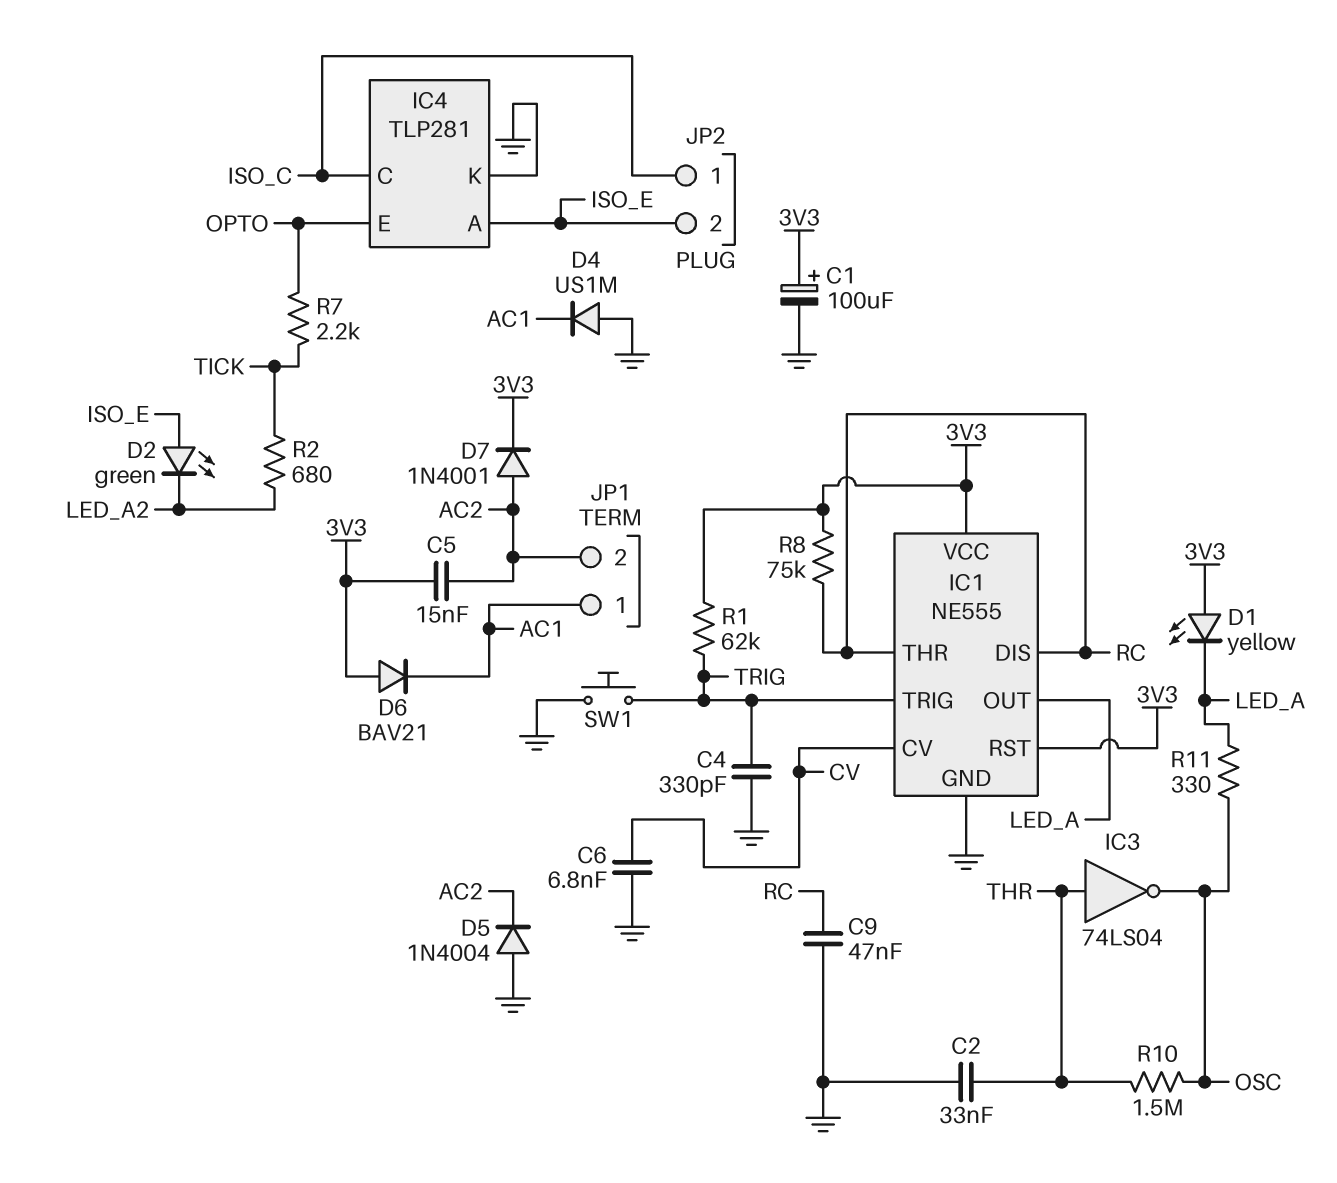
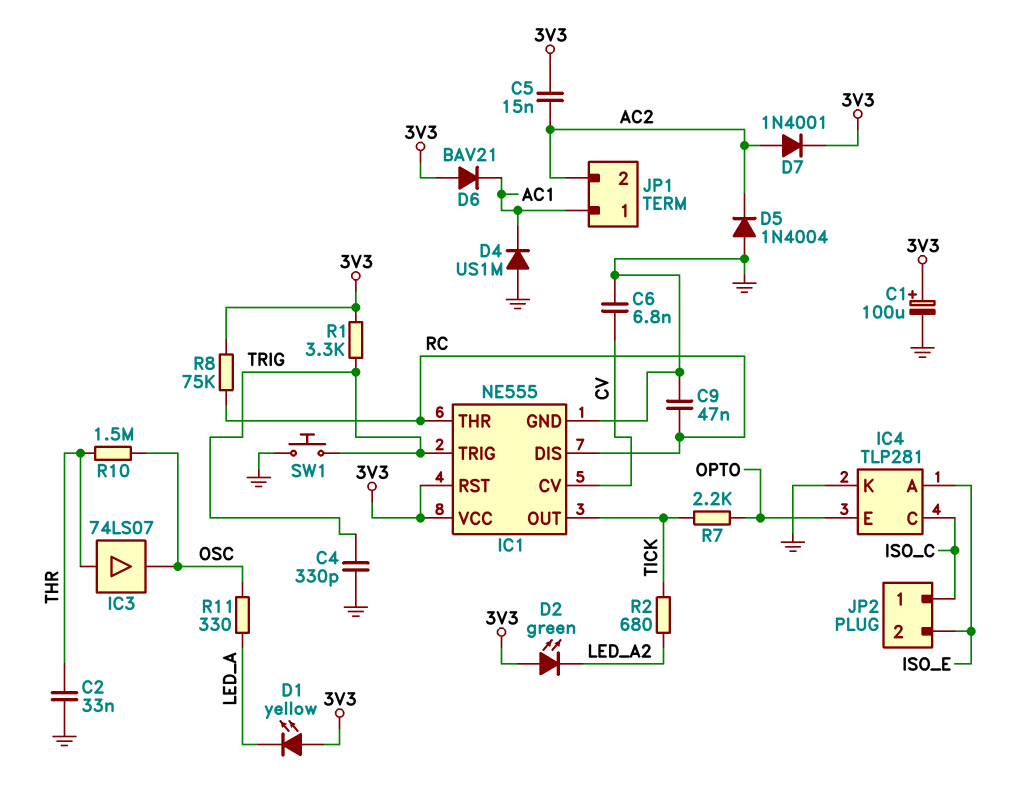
D2: LED green (A ISO_E, K LED_A2) -> LED green (A 3V3, K LED_A2)
IC1 pin OUT: LED_A -> TICK
IC3: NOT 74LS04 (in THR, out OSC) -> buffer 74LS07 (in THR, out OSC)
R1: 62k (3V3, TRIG) -> 3.3k (3V3, TRIG)

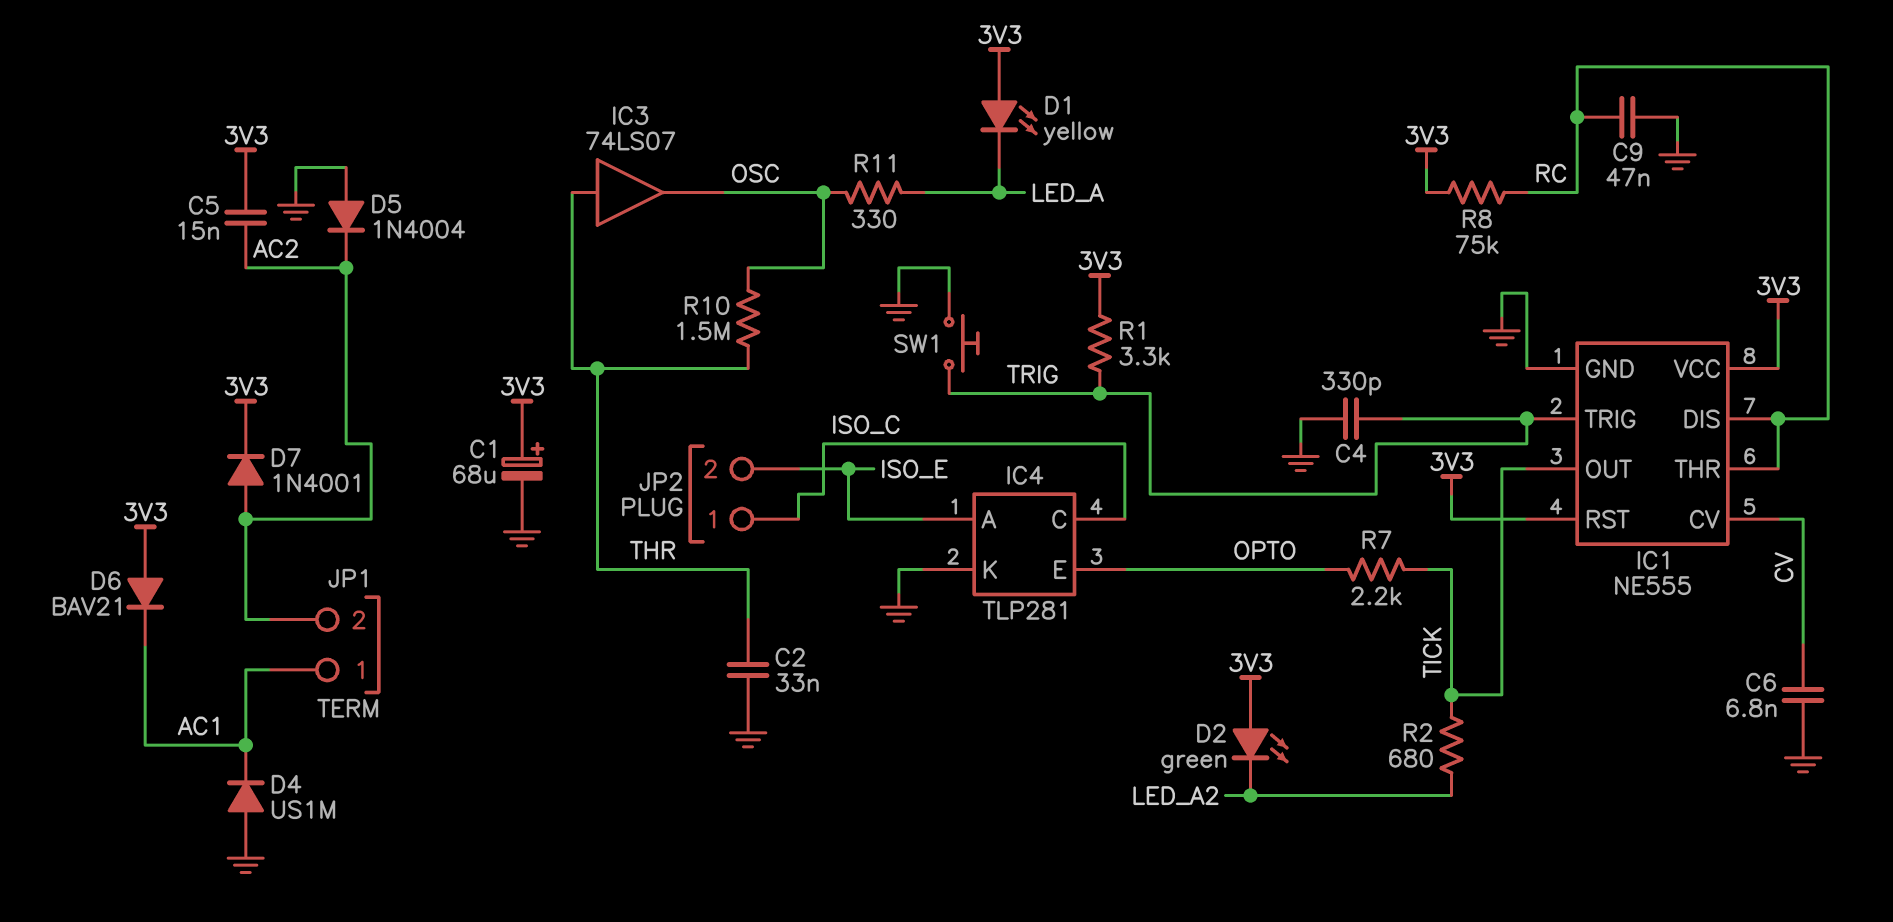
C1: 100uF (plus 3V3, minus GND) -> 68uF (plus 3V3, minus GND)

